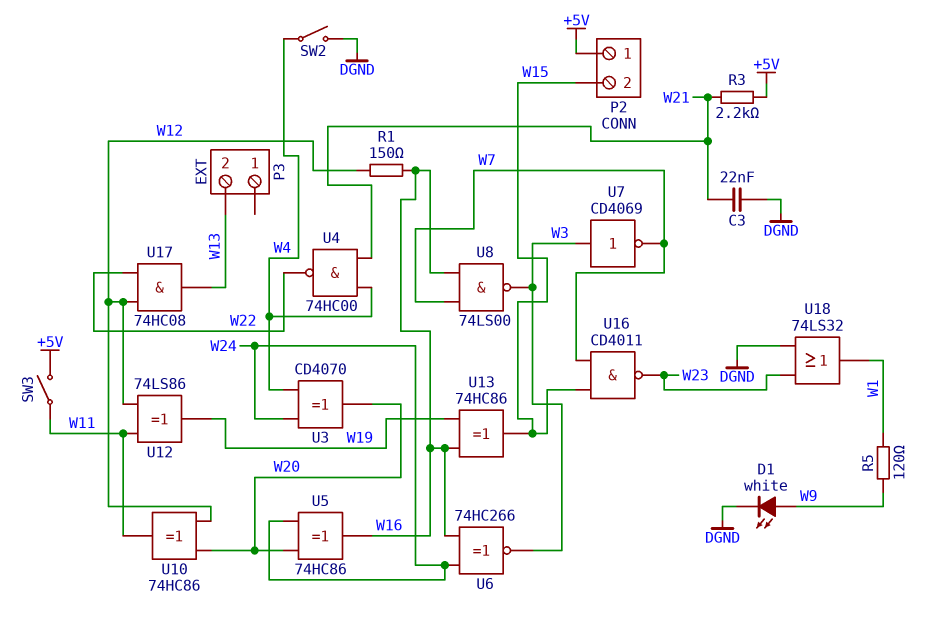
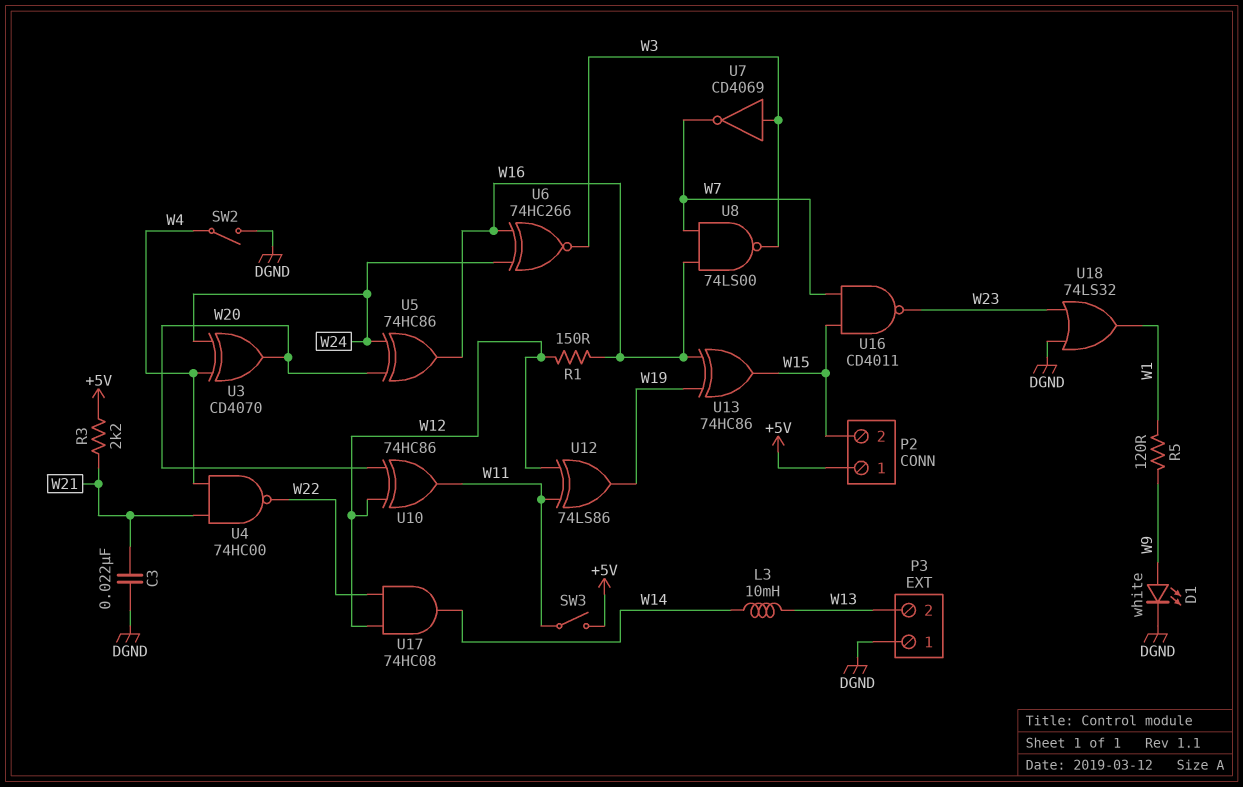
L3: none -> 10mH (W13, W14)
P3 pin 1: none -> DGND
U17: AND 74HC08 (in W12, in W22, out W13) -> AND 74HC08 (in W12, in W22, out W14)

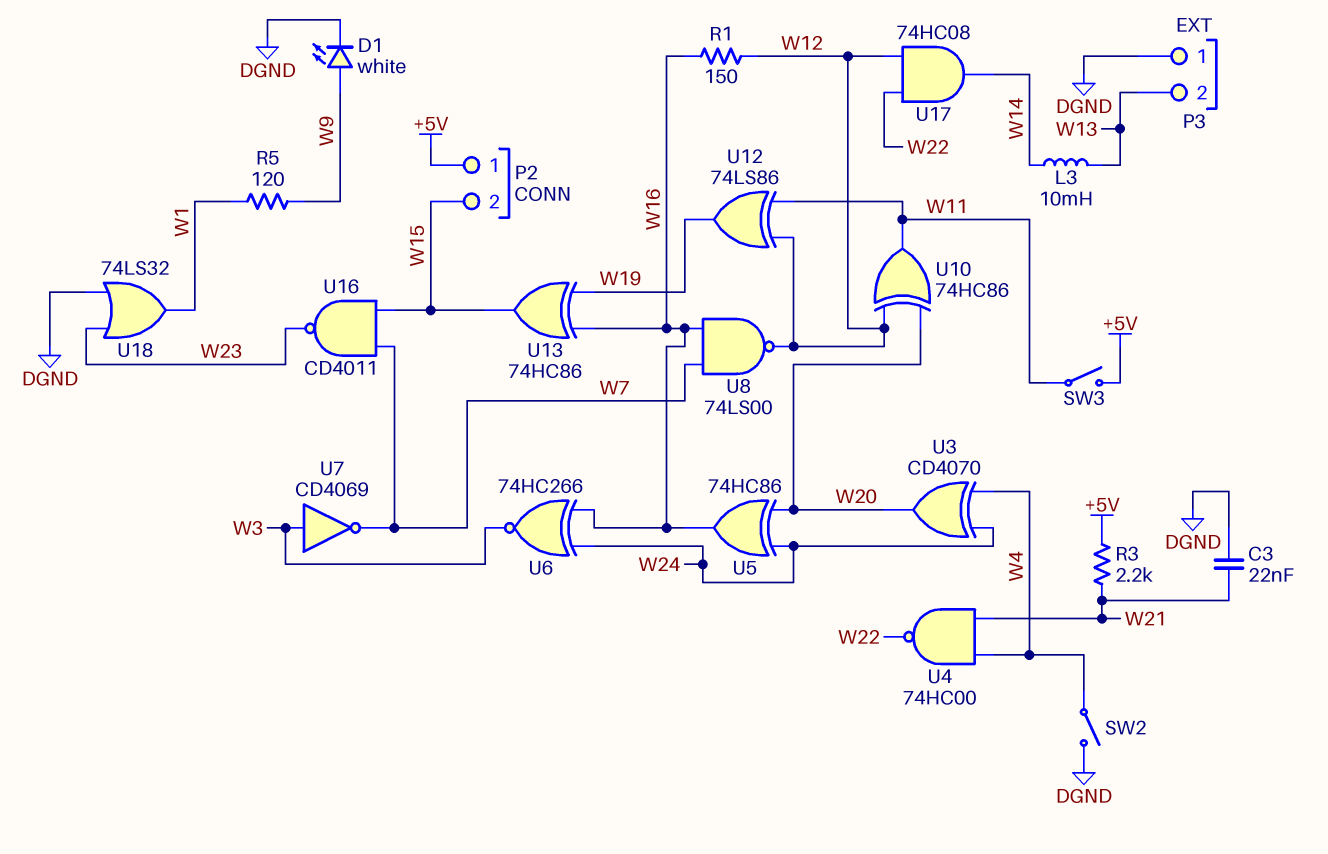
U8: NAND 74LS00 (in W7, in W16, out W3) -> NAND 74LS00 (in W7, in W16, out W12)

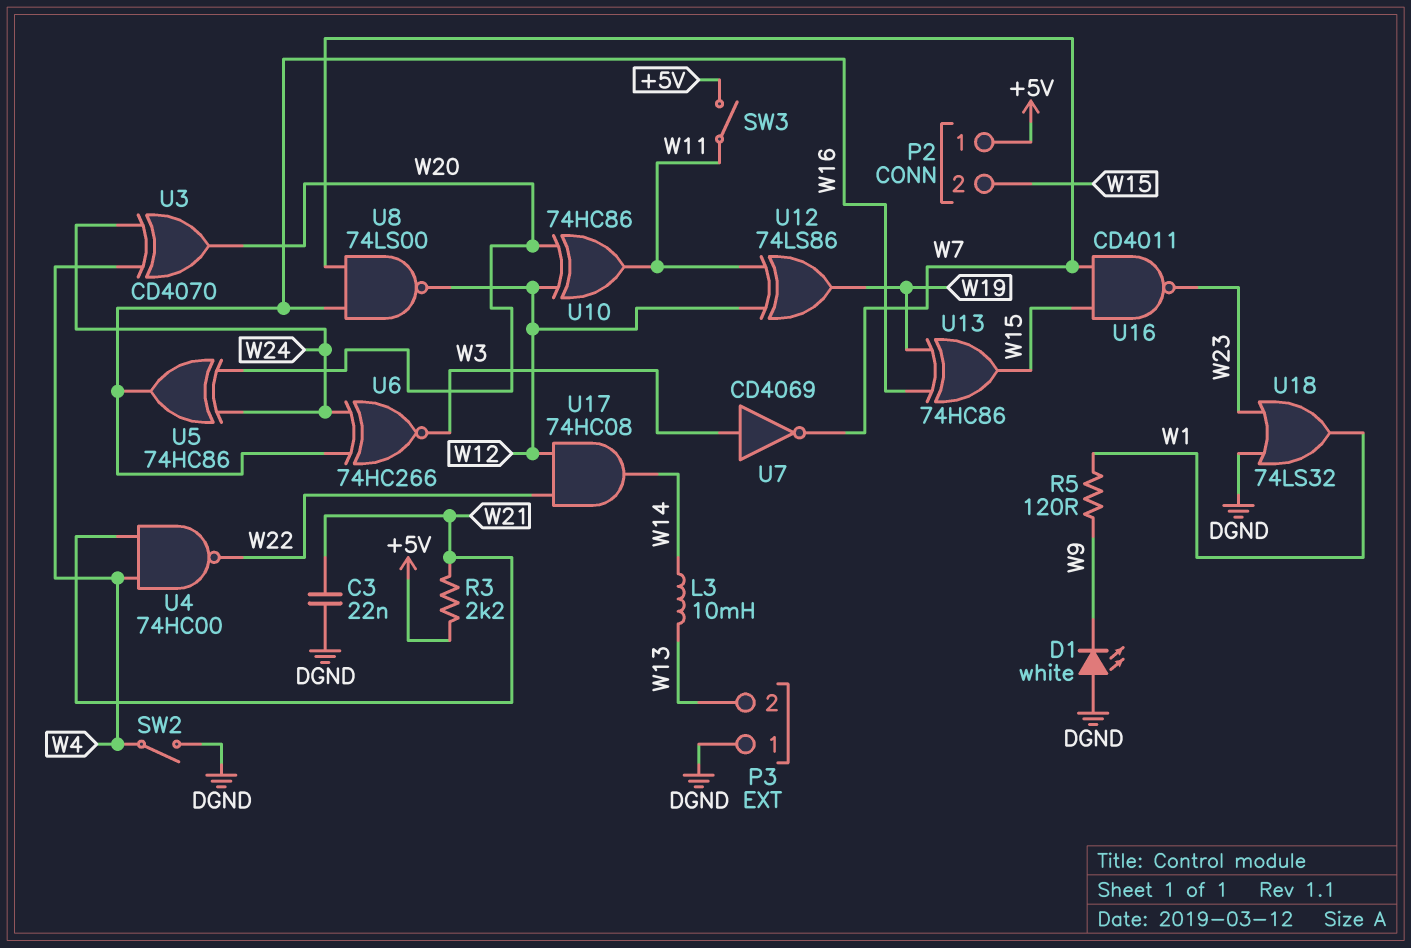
D1: LED white (A W9, K DGND) -> LED white (A DGND, K W9)
R1: 150 (W12, W16) -> none

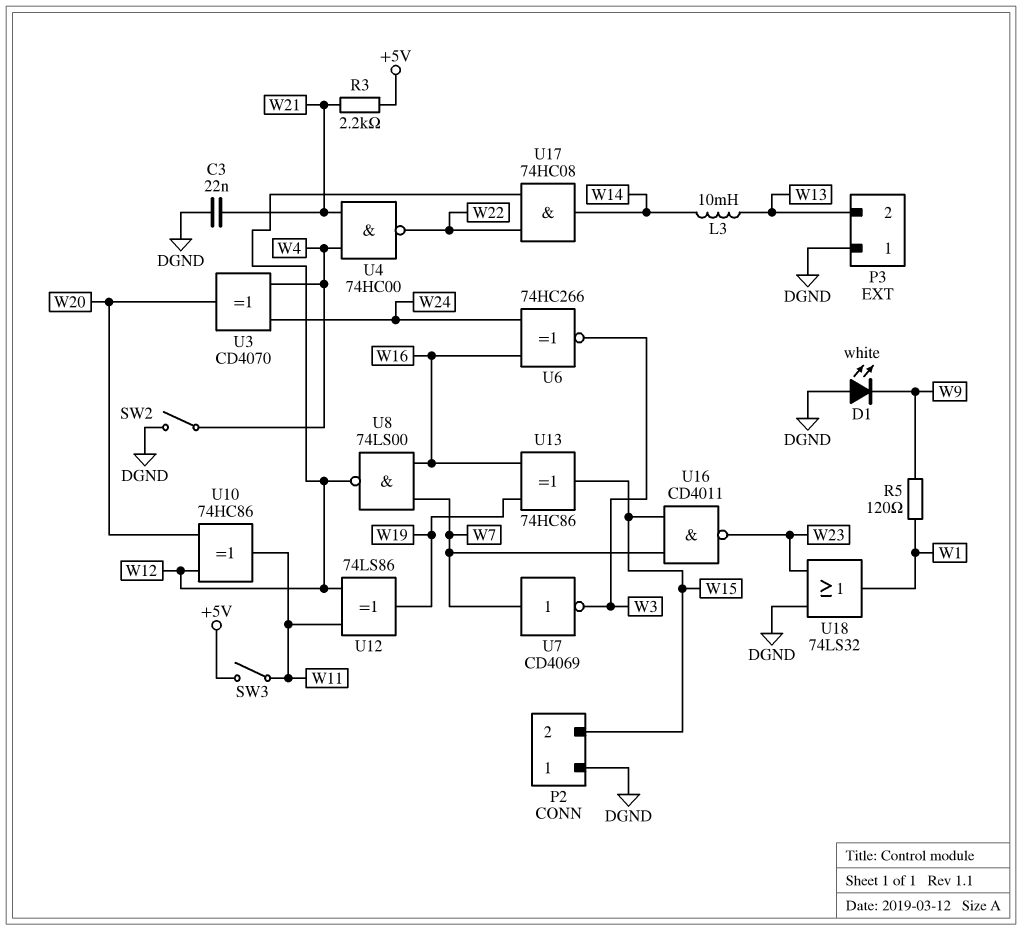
P2 pin 1: +5V -> DGND
U5: XOR 74HC86 (in W20, in W24, out W16) -> none
U7: NOT CD4069 (in W3, out W7) -> NOT CD4069 (in W7, out W3)

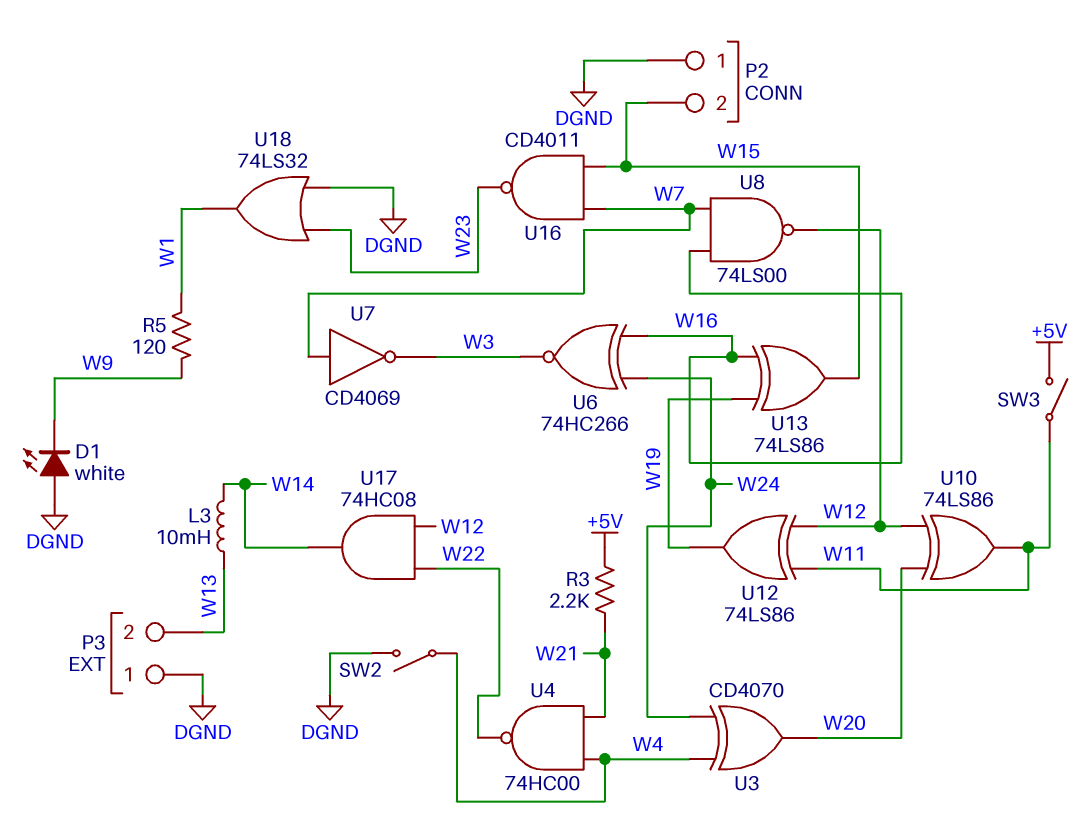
C3: 22nF (DGND, W21) -> none
U10: XOR 74HC86 (in W12, in W20, out W11) -> XOR 74LS86 (in W12, in W20, out W11)
U13: XOR 74HC86 (in W16, in W19, out W15) -> XOR 74LS86 (in W16, in W19, out W15)

